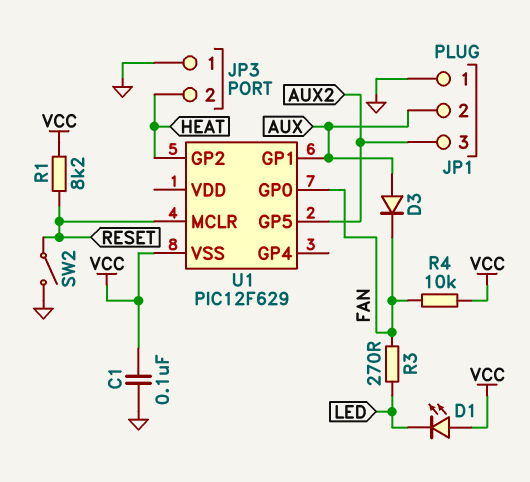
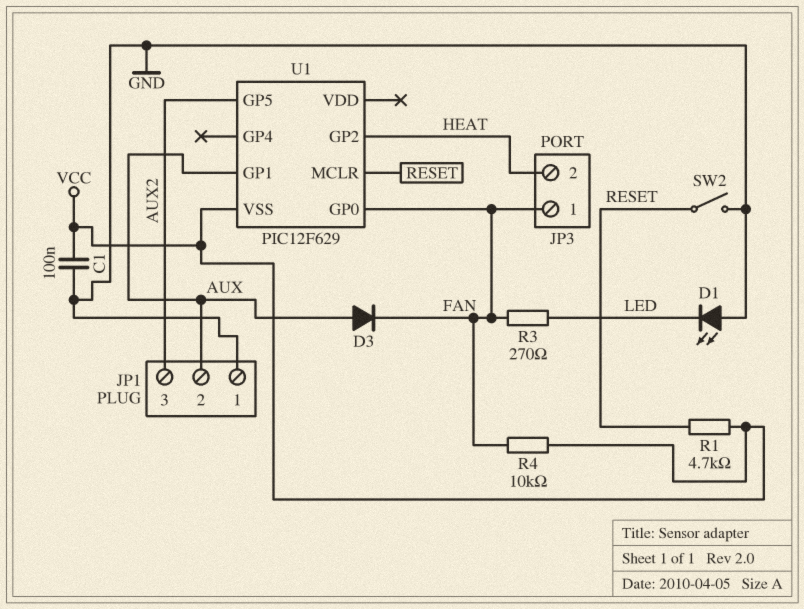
D1: LED (A VCC, K LED) -> LED (A GND, K LED)
JP3 pin 1: GND -> FAN
R1: 8.2k (RESET, VCC) -> 4.7k (RESET, VCC)

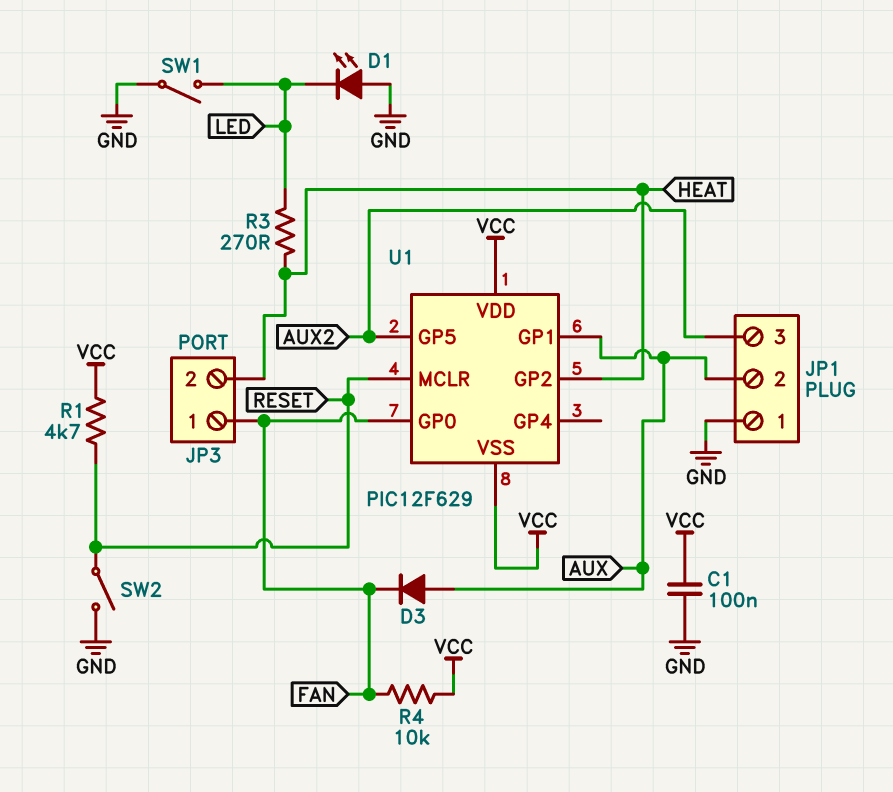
R3: 270 (FAN, LED) -> 270 (HEAT, LED)
SW1: none -> switch (GND, LED)
U1 pin VDD: none -> VCC

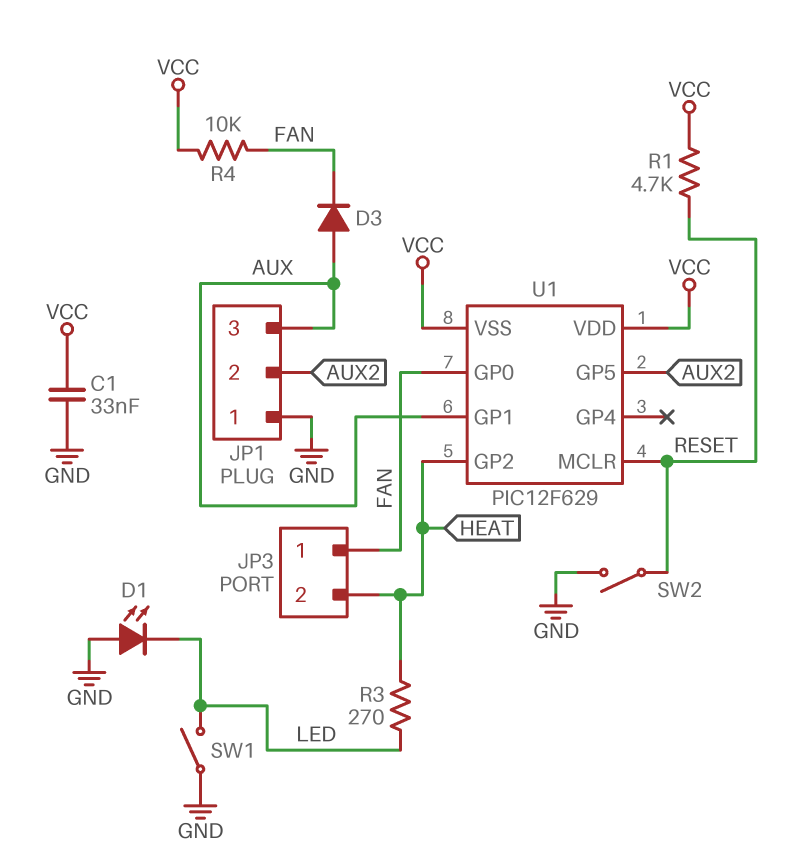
C1: 100nF (GND, VCC) -> 33nF (GND, VCC)
JP1 pin 2: AUX -> AUX2
JP1 pin 3: AUX2 -> AUX

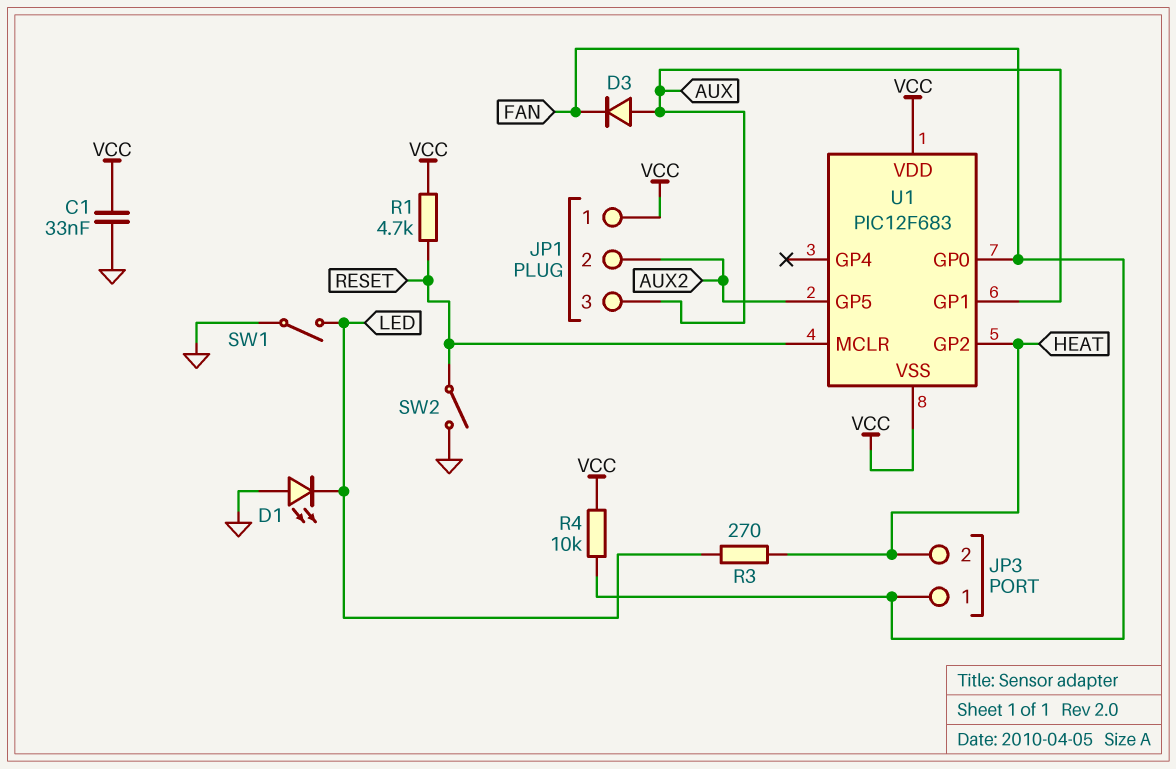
JP1 pin 1: GND -> VCC
U1: PIC12F629 -> PIC12F683

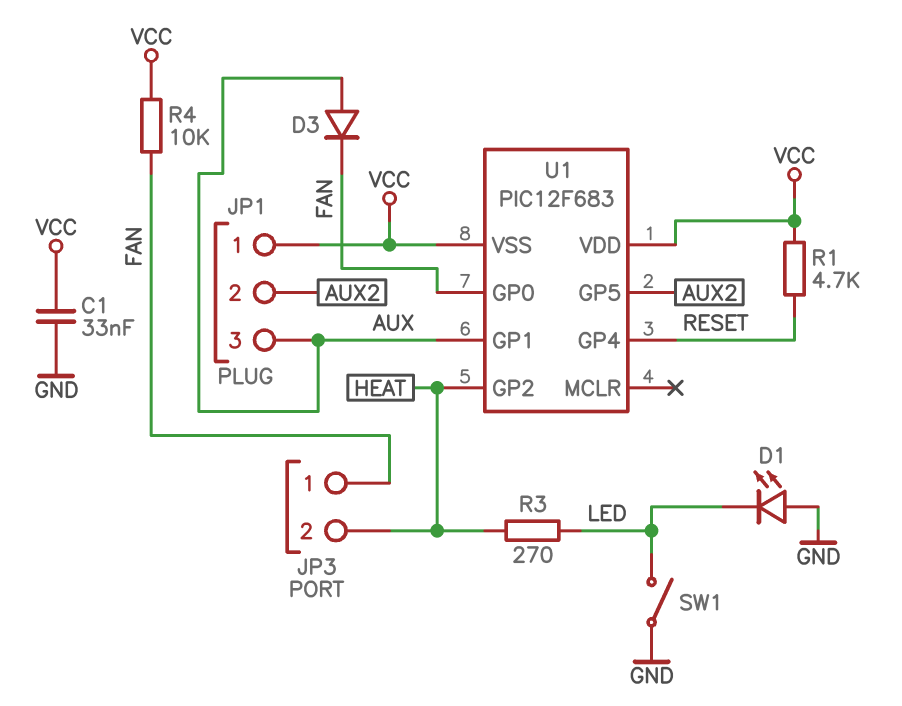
SW2: switch (GND, RESET) -> none
U1 pin GP4: none -> RESET
U1 pin MCLR: RESET -> none

